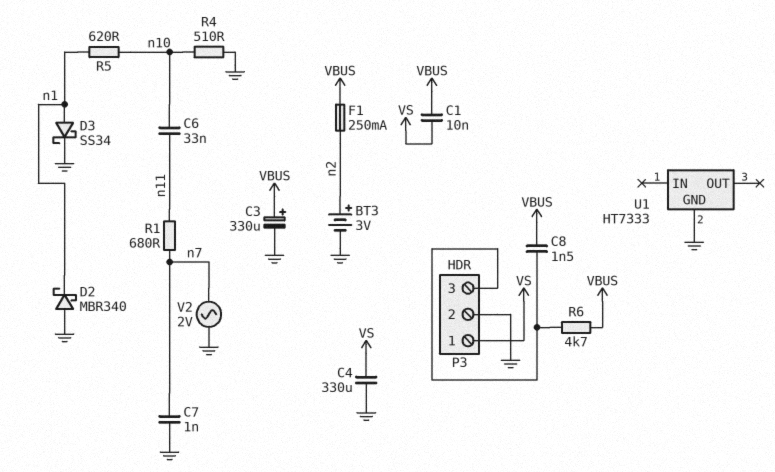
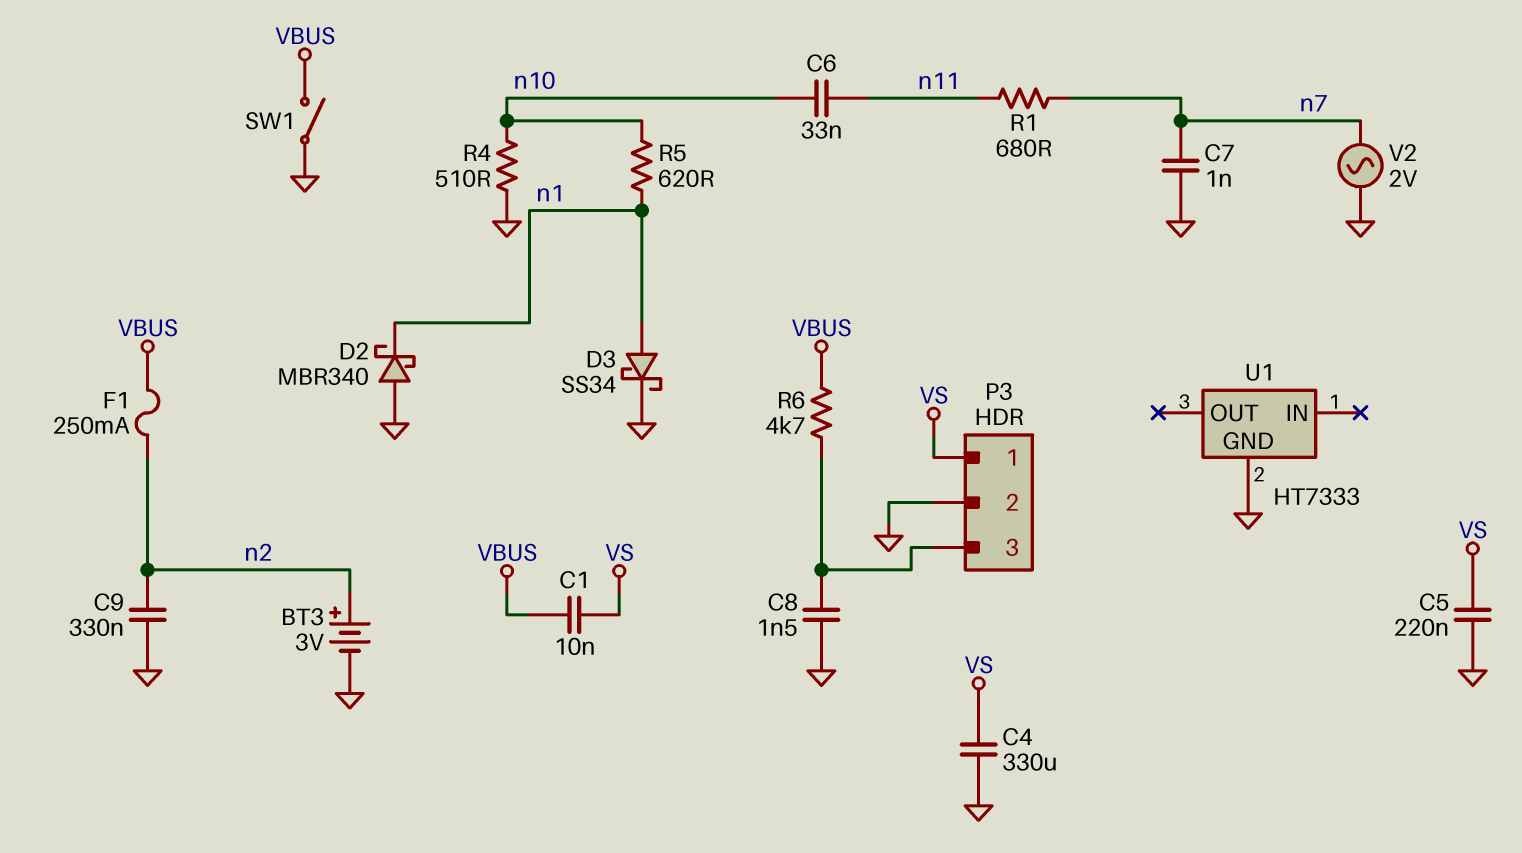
C3: 330uF (plus VBUS, minus GND) -> none
C5: none -> 220nF (GND, VS)
C8: 1.5nF (P3/3, VBUS) -> 1.5nF (GND, P3/3)
C9: none -> 330nF (GND, n2)
SW1: none -> switch (GND, VBUS)

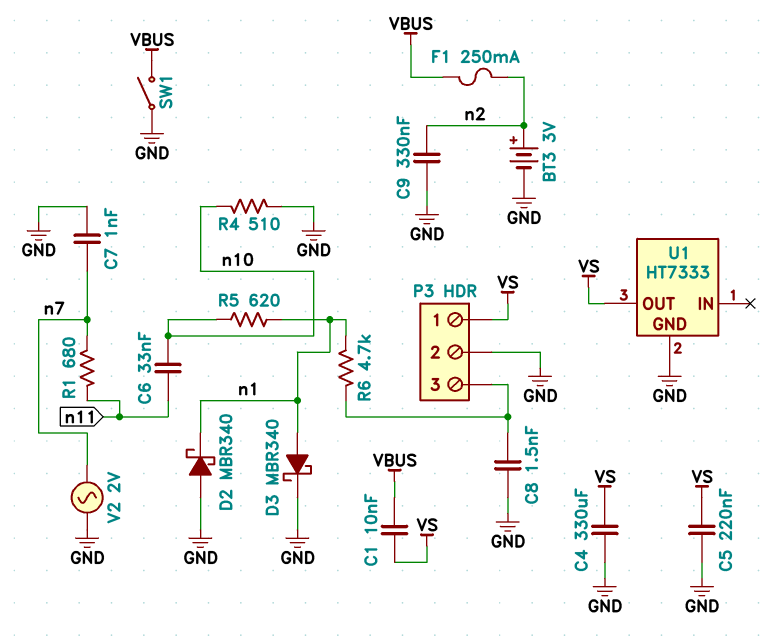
D3: schottky SS34 (A n1, K GND) -> schottky MBR340 (A n1, K GND)
R6: 4.7k (P3/3, VBUS) -> 4.7k (P3/3, n1)
U1 pin OUT: none -> VS

